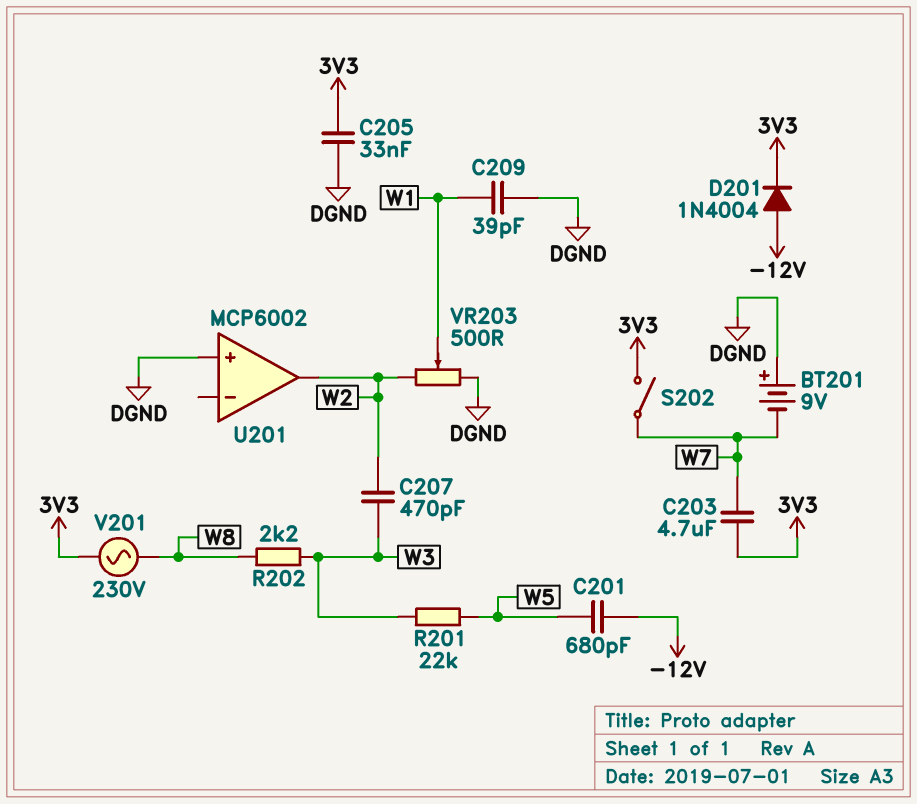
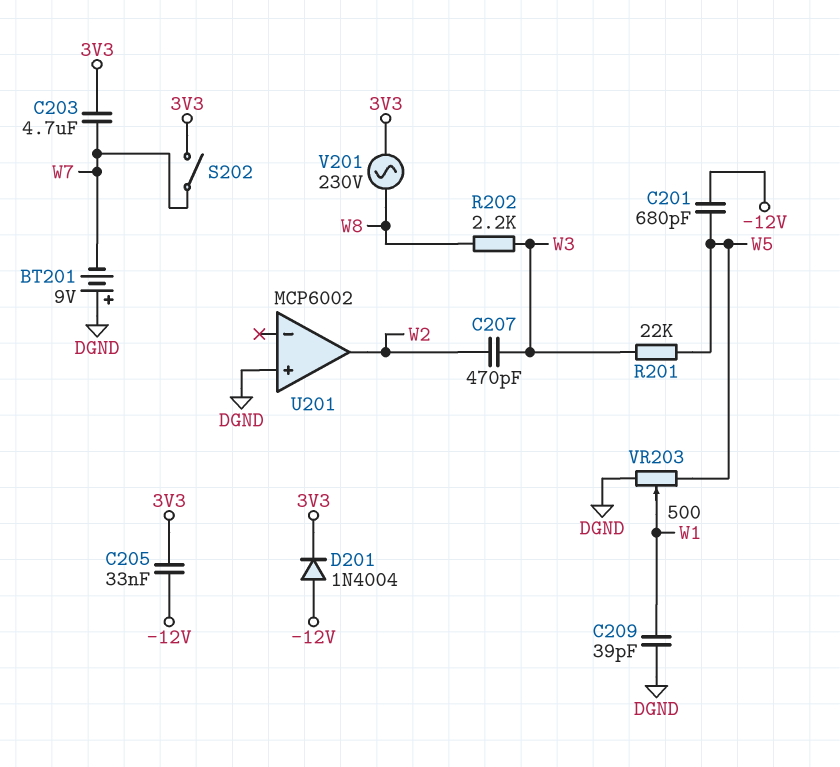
C205: 33nF (3V3, DGND) -> 33nF (-12V, 3V3)
VR203: 500 (DGND, W2, wiper W1) -> 500 (DGND, W5, wiper W1)

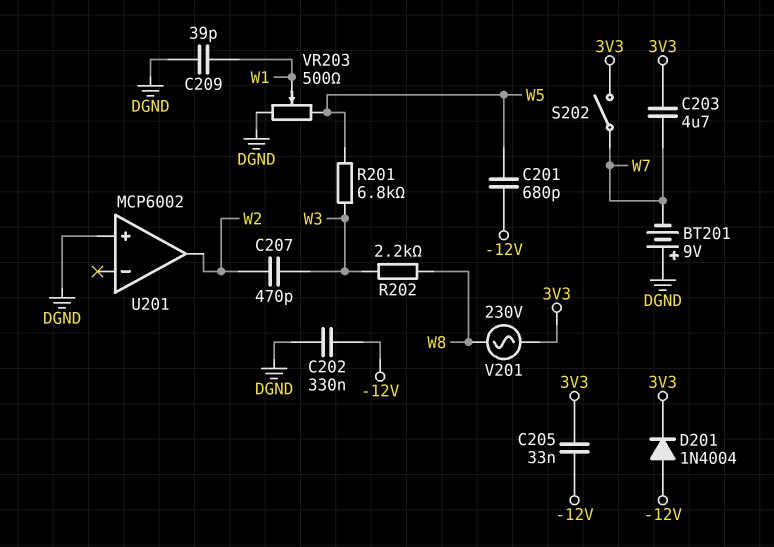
C202: none -> 330nF (-12V, DGND)
R201: 22k (W3, W5) -> 6.8k (W3, W5)

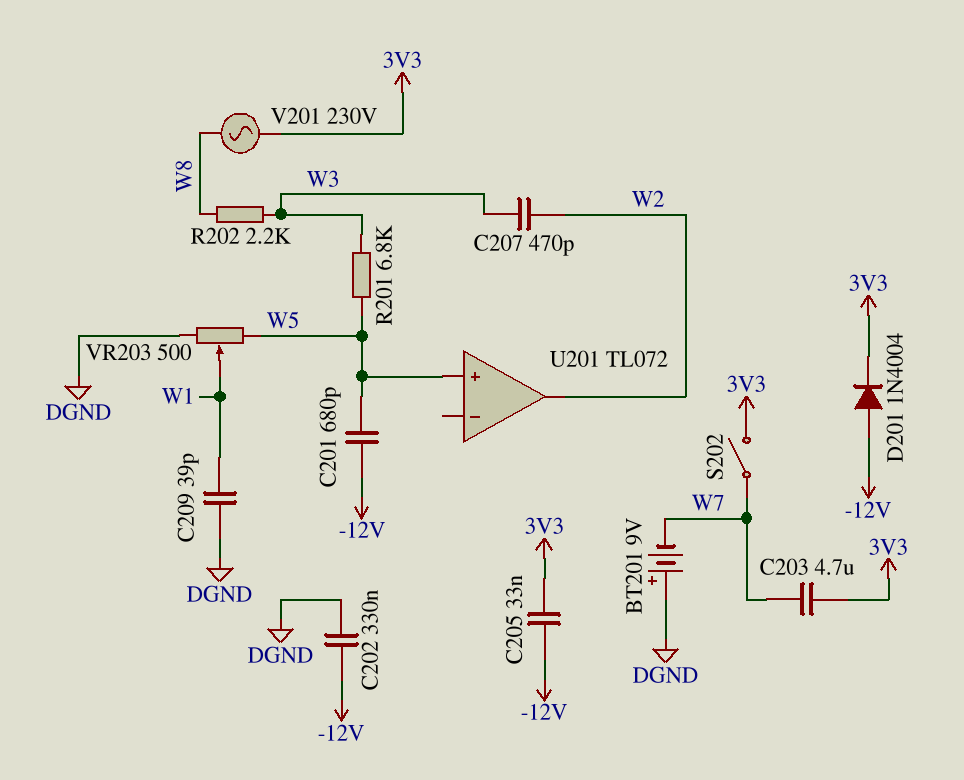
U201: MCP6002 -> TL072
U201 pin in+: DGND -> W5

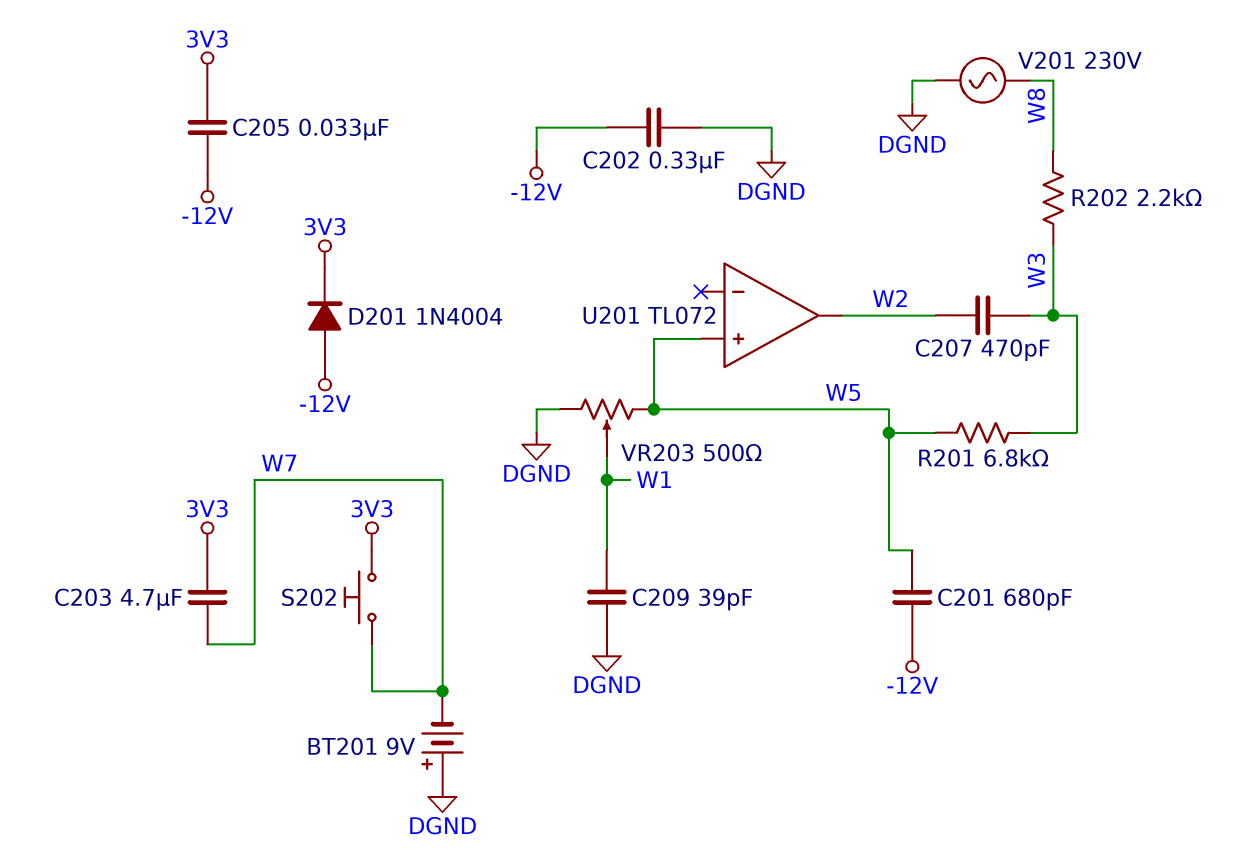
S202: switch (3V3, W7) -> button (3V3, W7)
V201: AC 230V (3V3, W8) -> AC 230V (DGND, W8)

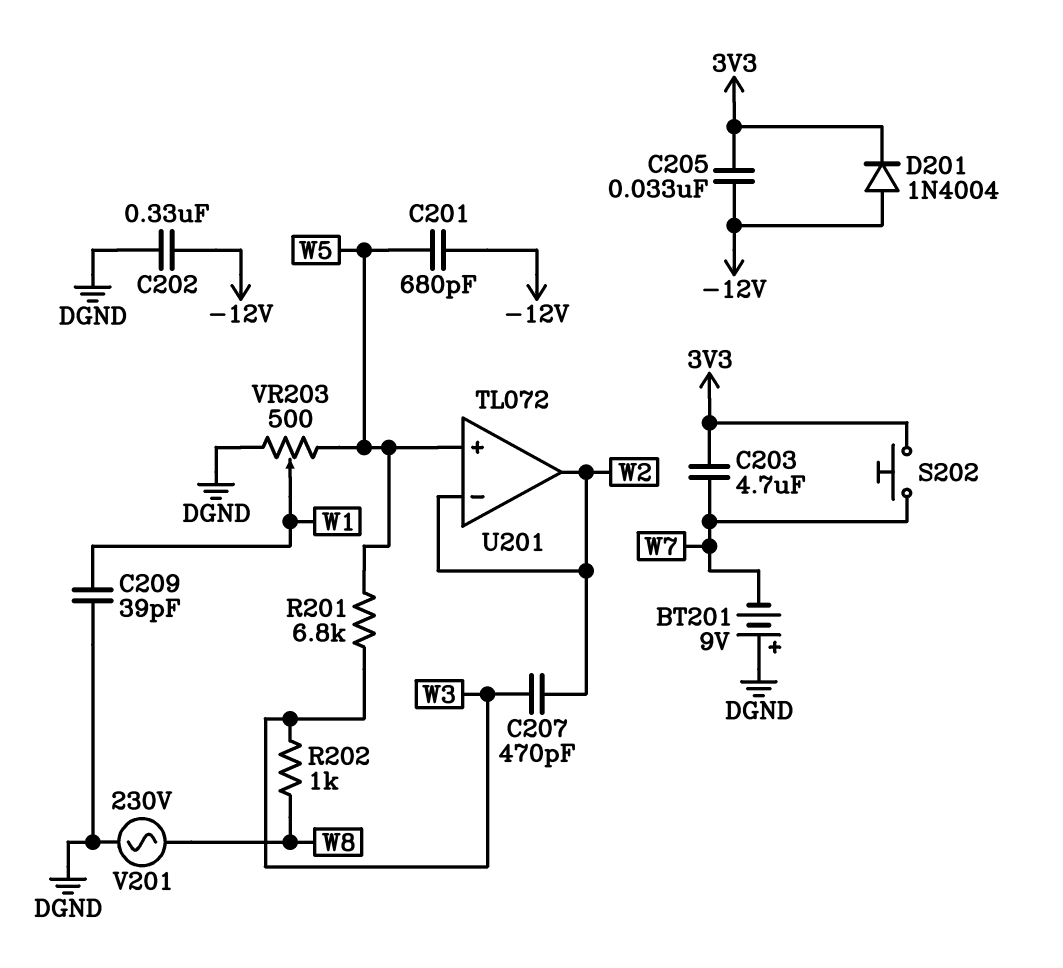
R202: 2.2k (W3, W8) -> 1k (W3, W8)
U201 pin in-: none -> W2

